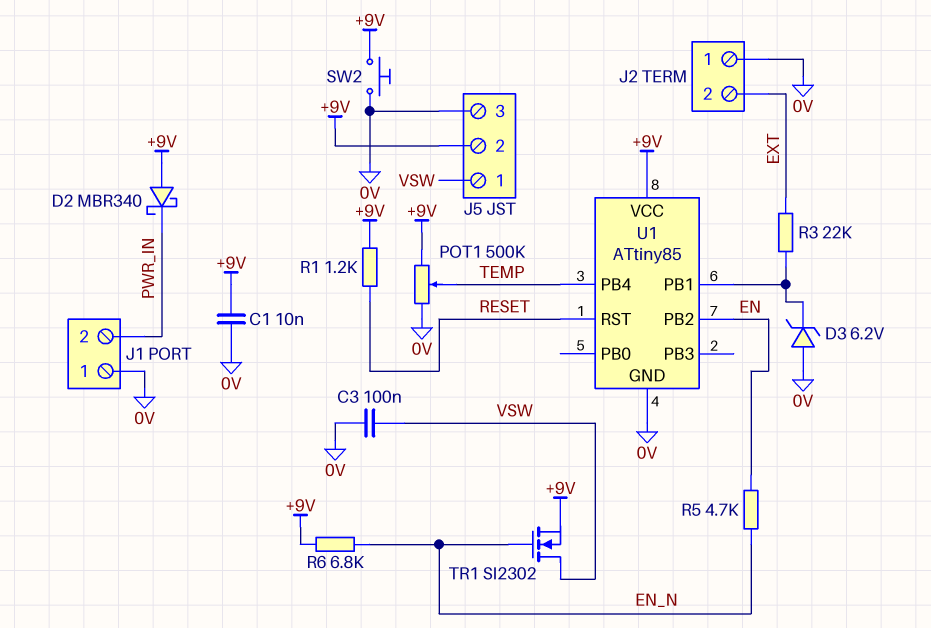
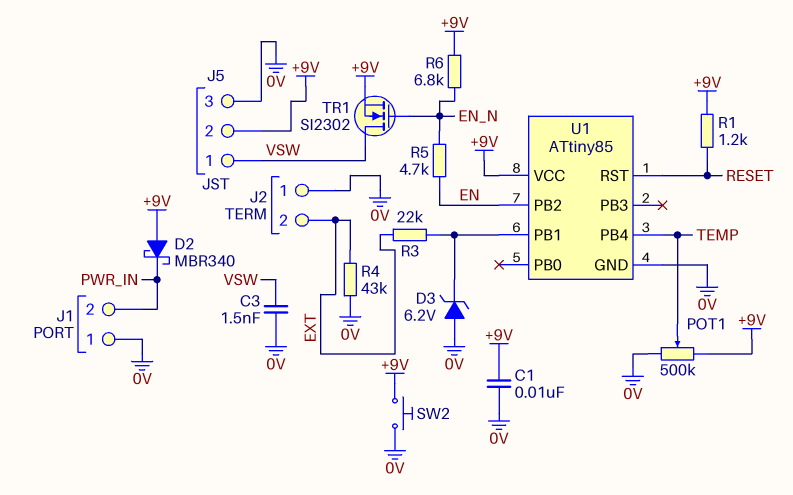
C3: 100nF (0V, VSW) -> 1.5nF (0V, VSW)
R4: none -> 43k (0V, EXT)

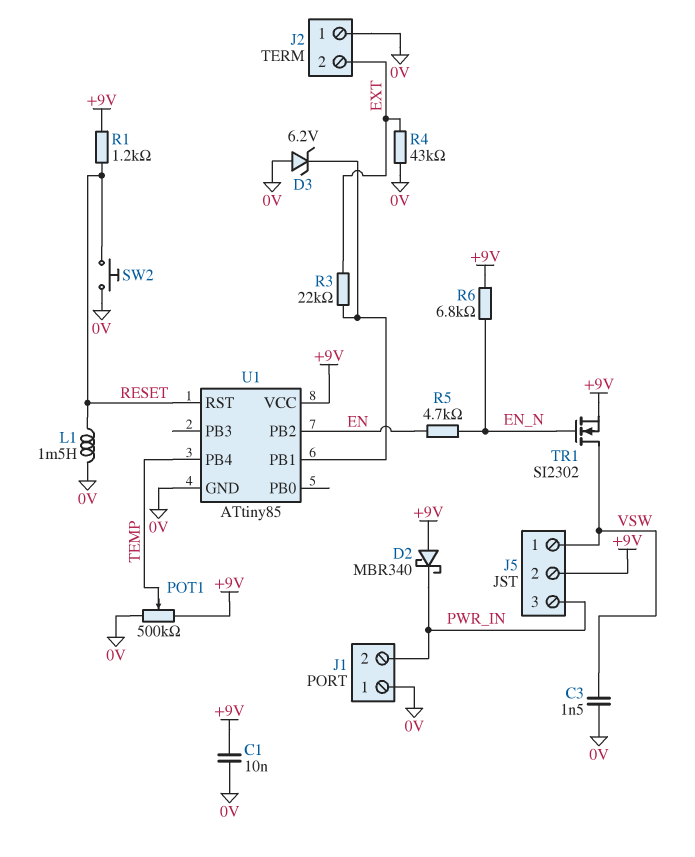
J5 pin 3: 0V -> PWR_IN
L1: none -> 1.5mH (0V, RESET)
SW2: button (+9V, 0V) -> button (0V, RESET)

